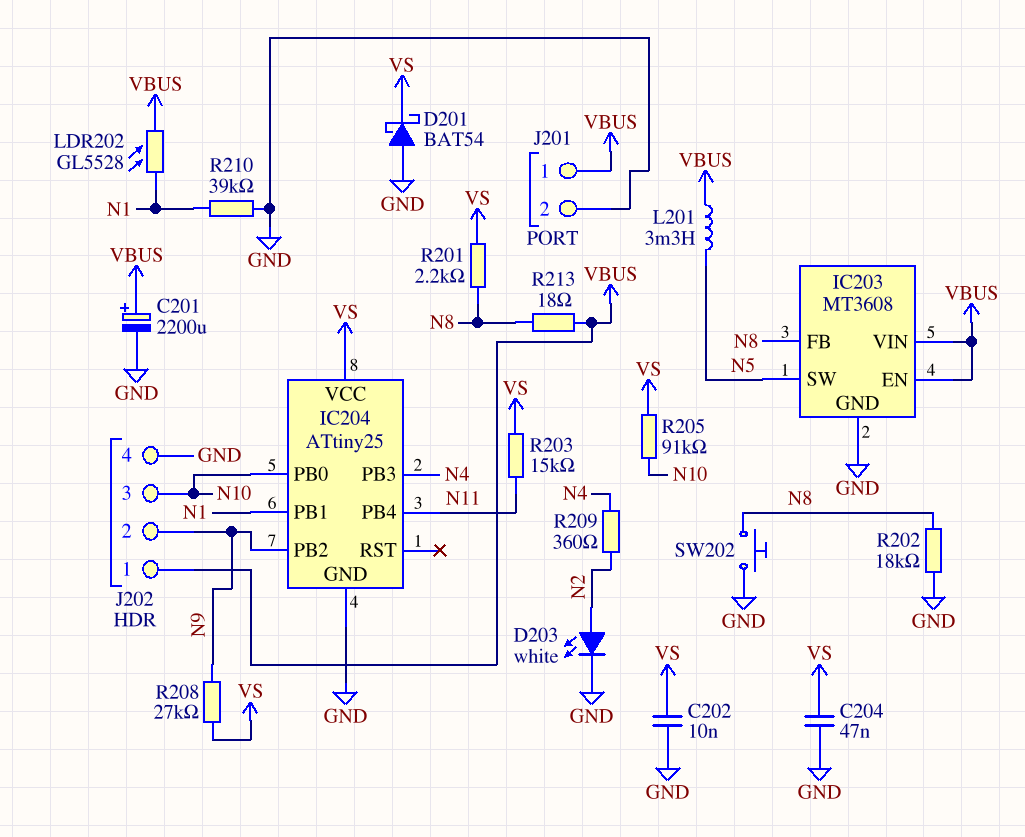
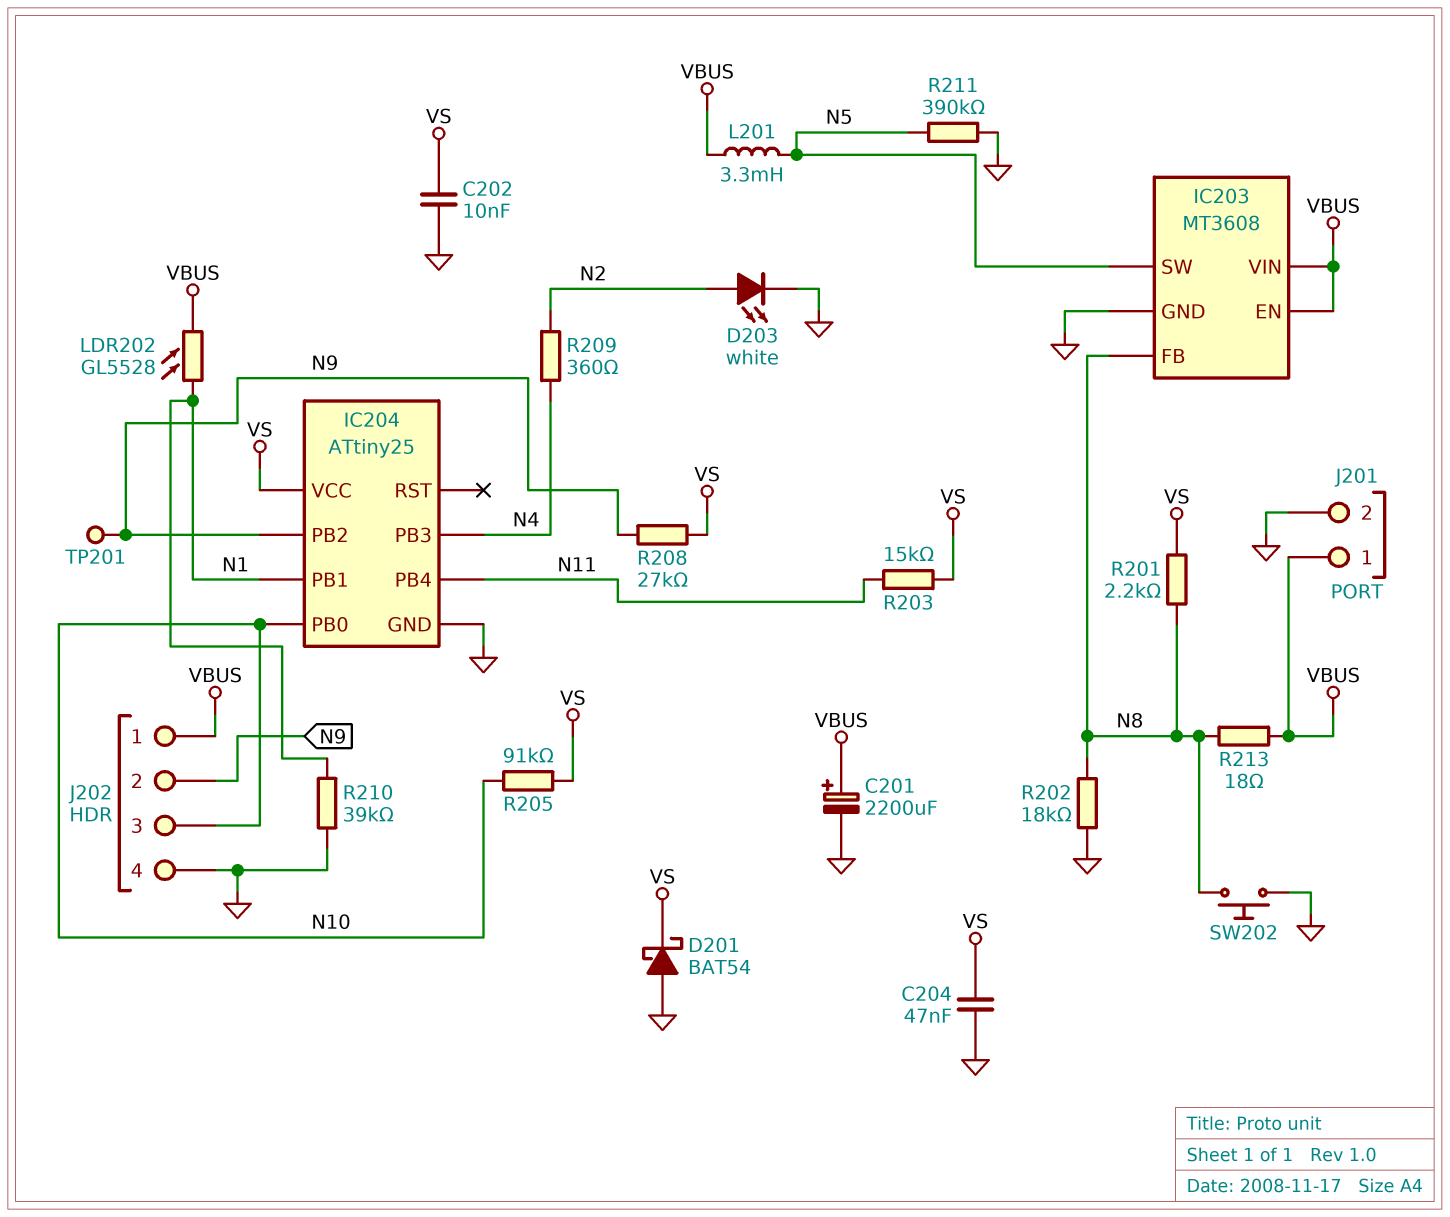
R211: none -> 390k (GND, N5)
TP201: none -> test point (N9)

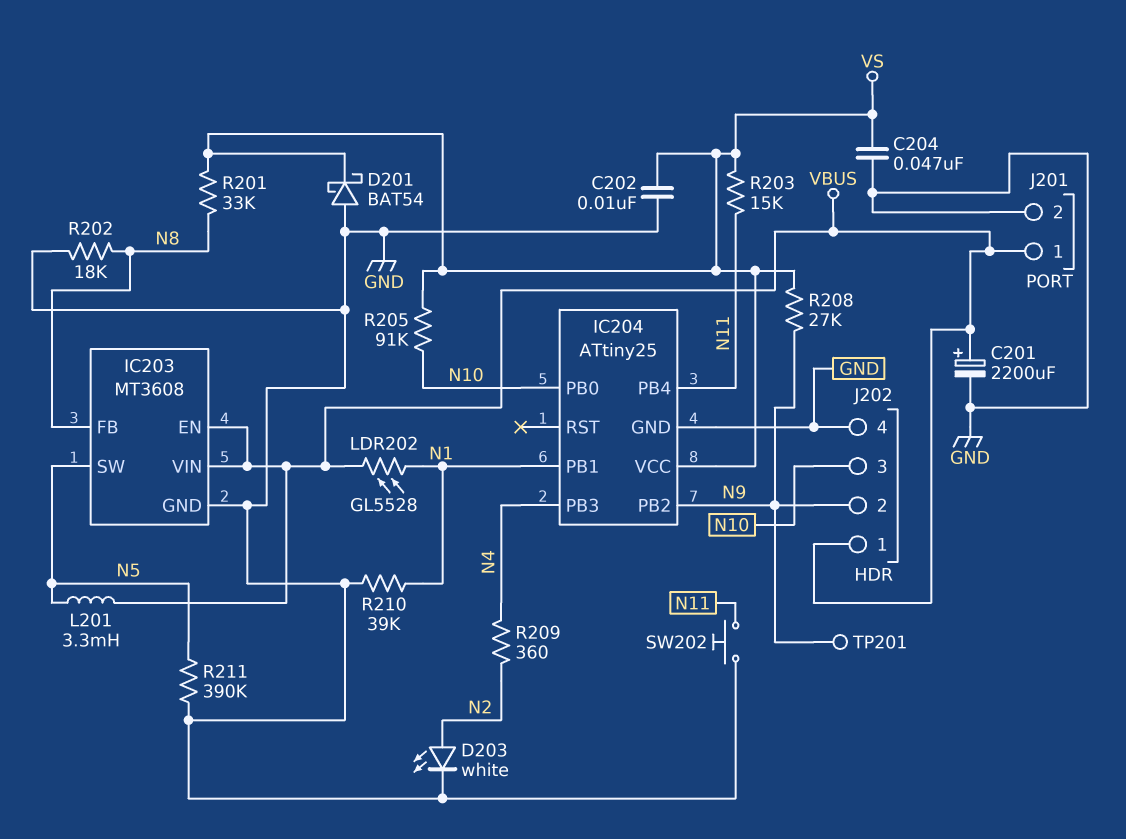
R201: 2.2k (N8, VS) -> 33k (N8, VS)
R213: 18 (N8, VBUS) -> none
SW202: button (GND, N8) -> button (GND, N11)

